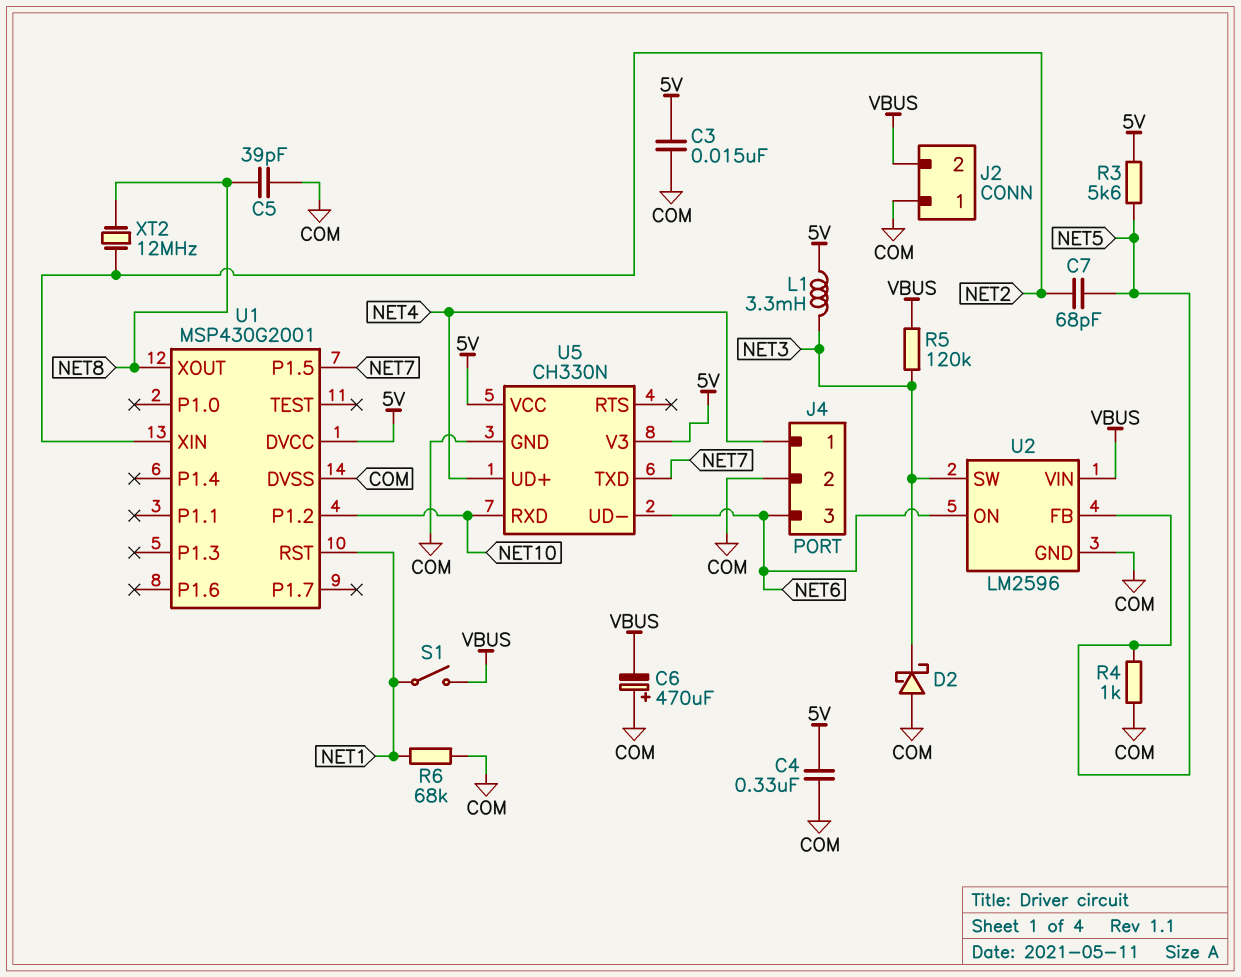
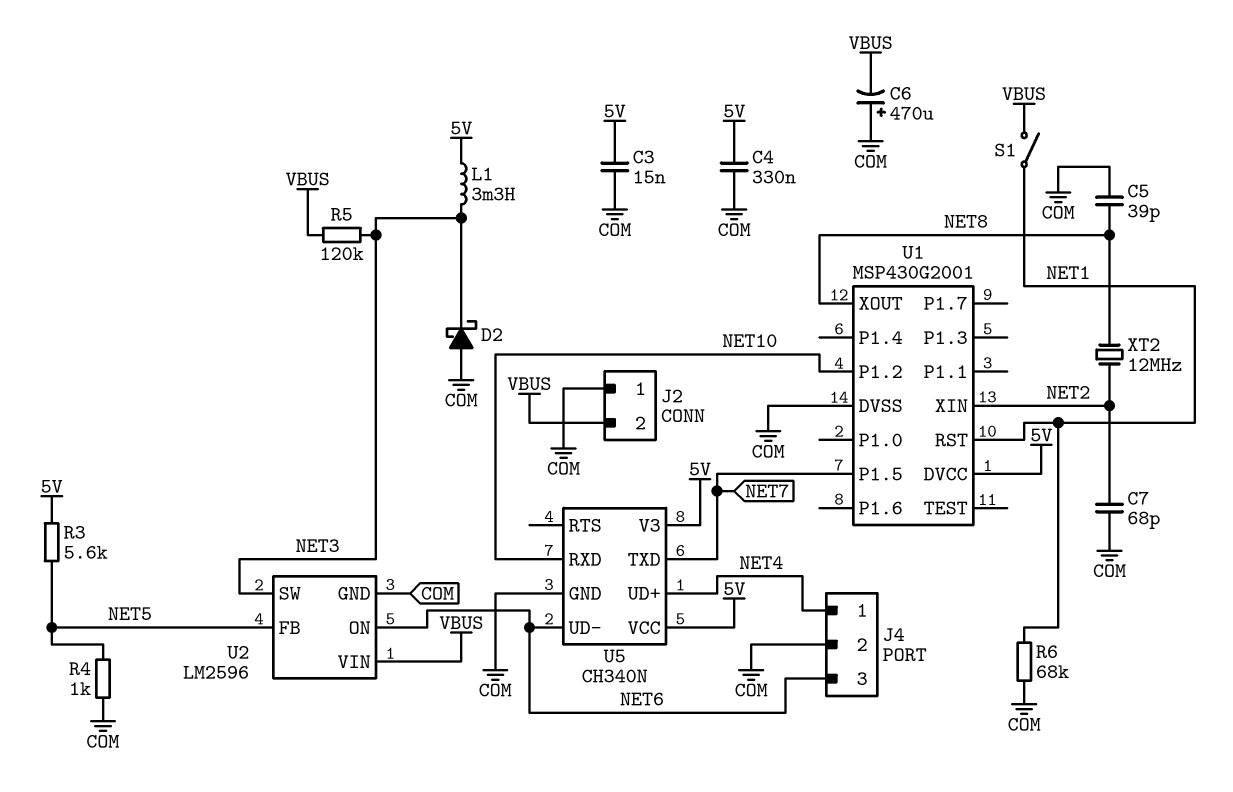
C7: 68pF (NET2, NET5) -> 68pF (COM, NET2)
U5: CH330N -> CH340N

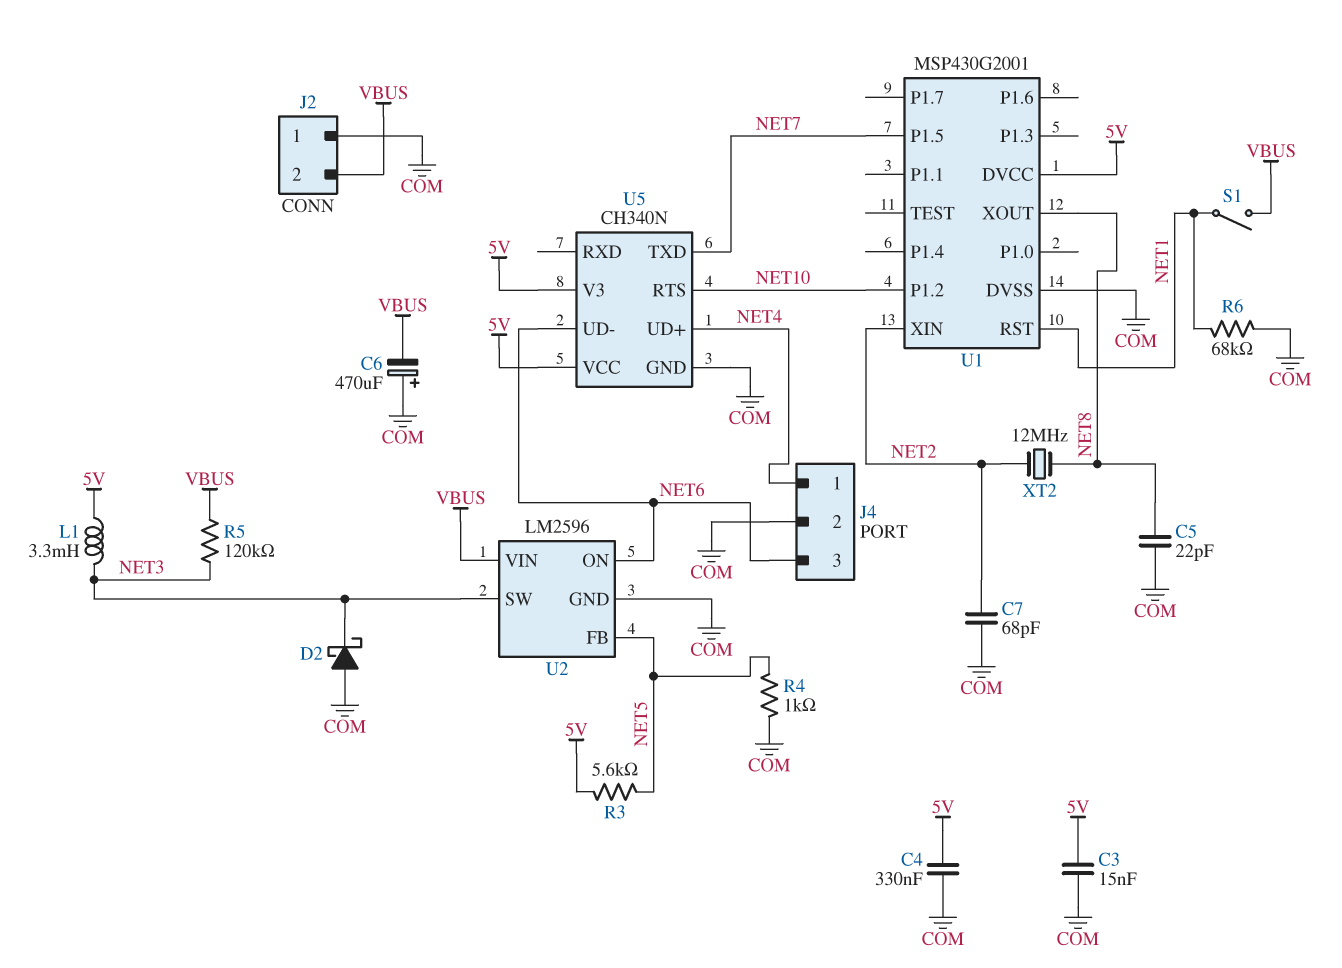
C5: 39pF (COM, NET8) -> 22pF (COM, NET8)
U5 pin RTS: none -> NET10
U5 pin RXD: NET10 -> none

